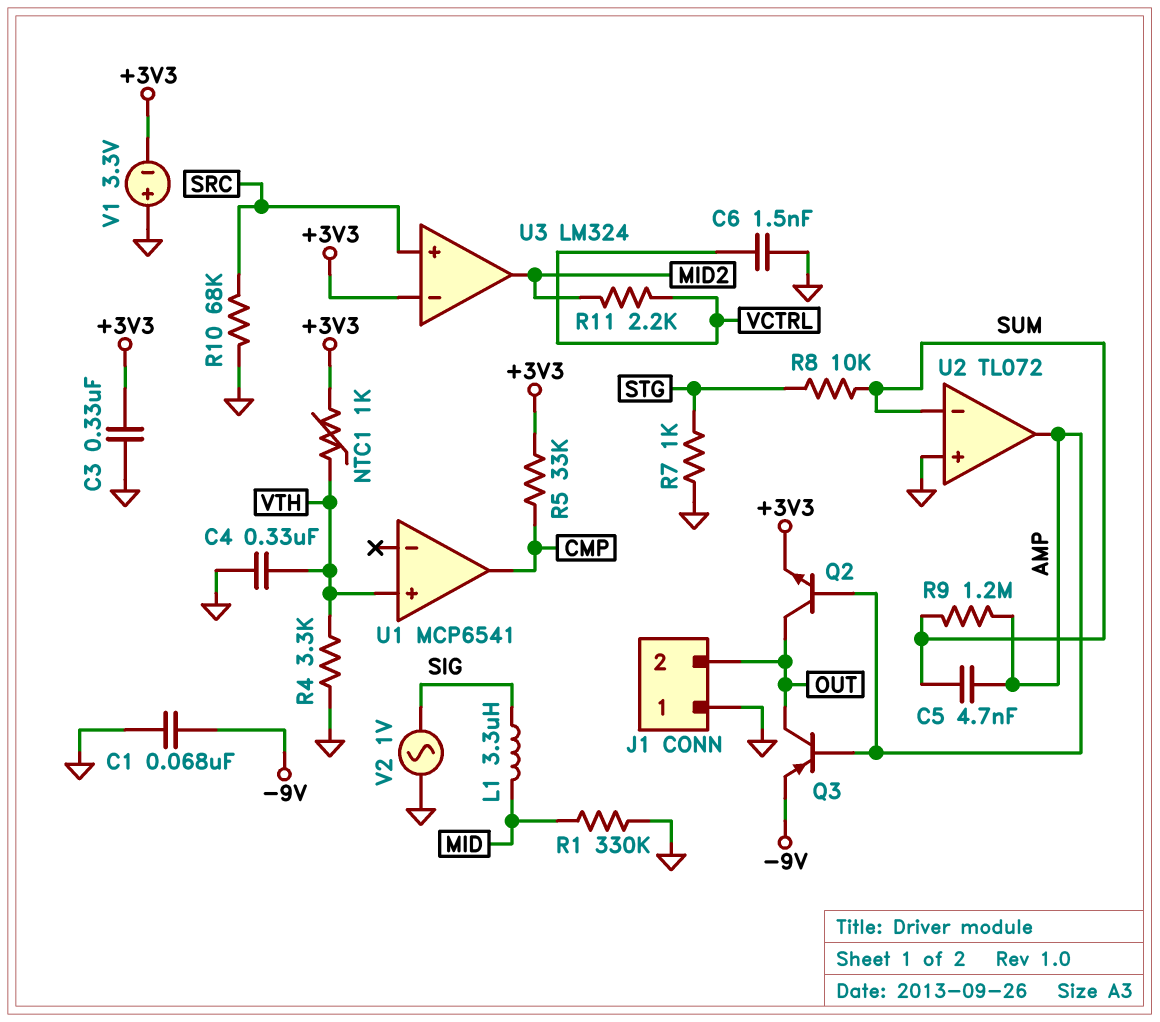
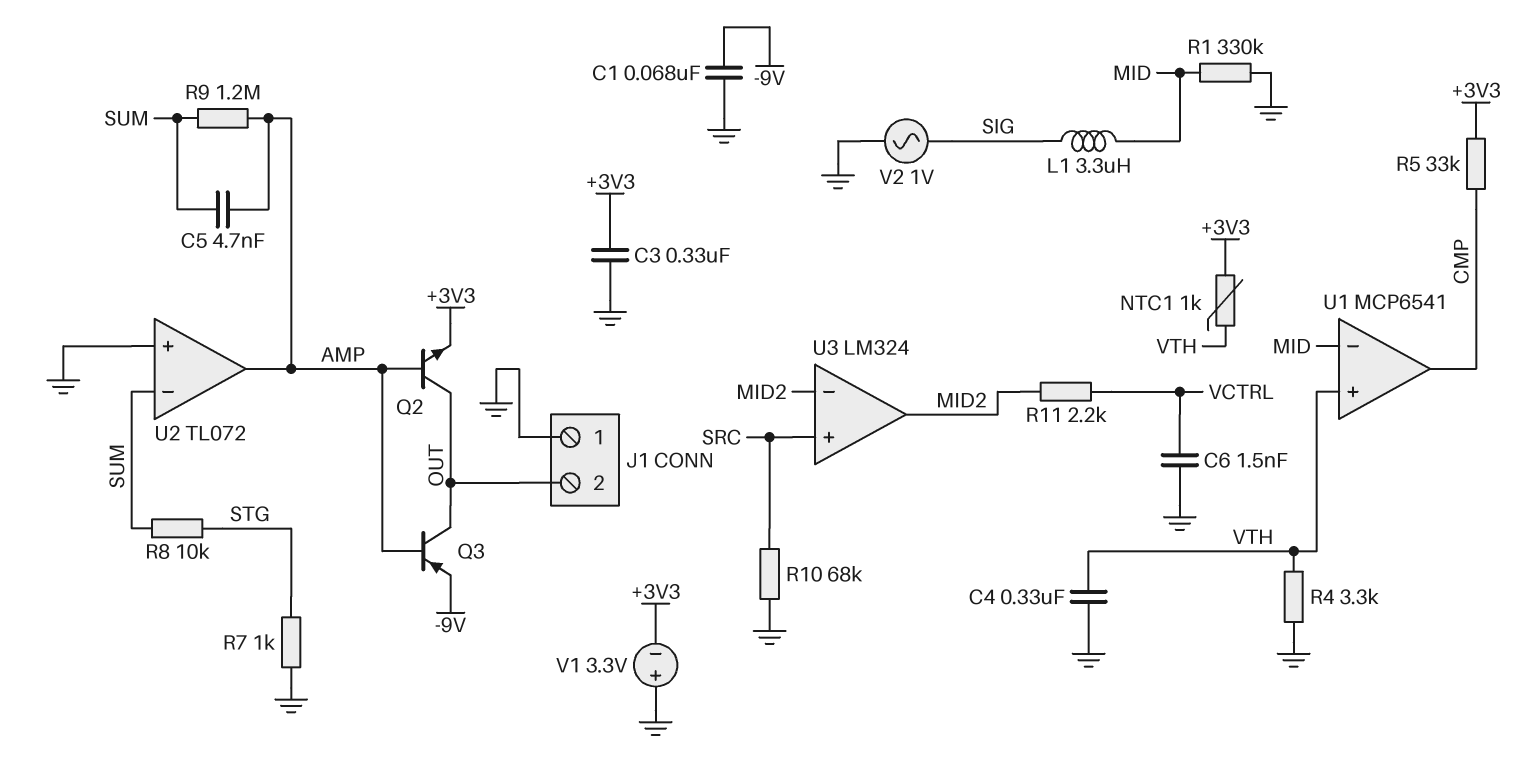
U1 pin in-: none -> MID
U3 pin in-: +3V3 -> MID2

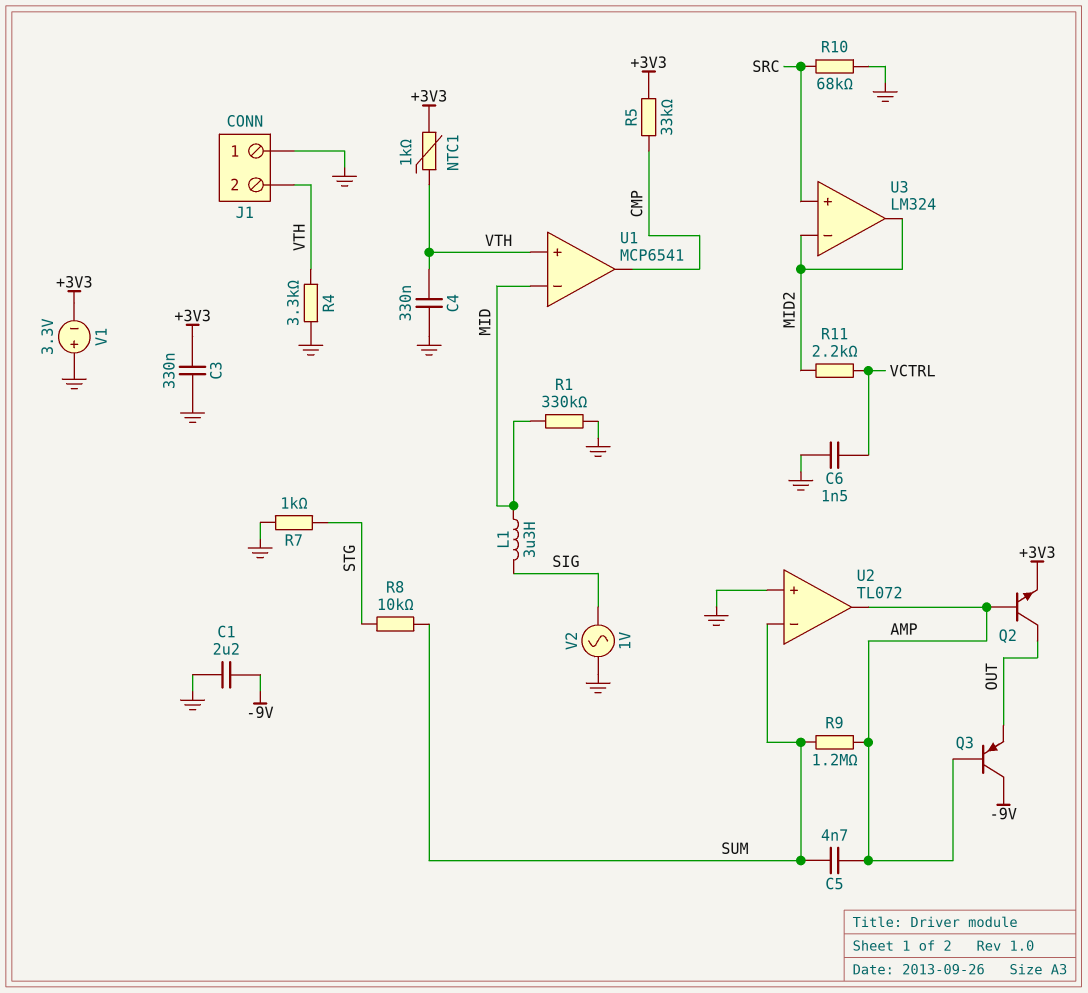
C1: 68nF (-9V, GND) -> 2.2uF (-9V, GND)
J1 pin 2: OUT -> VTH
Q3: PNP (B AMP, C OUT, E -9V) -> PNP (B AMP, C -9V, E OUT)

